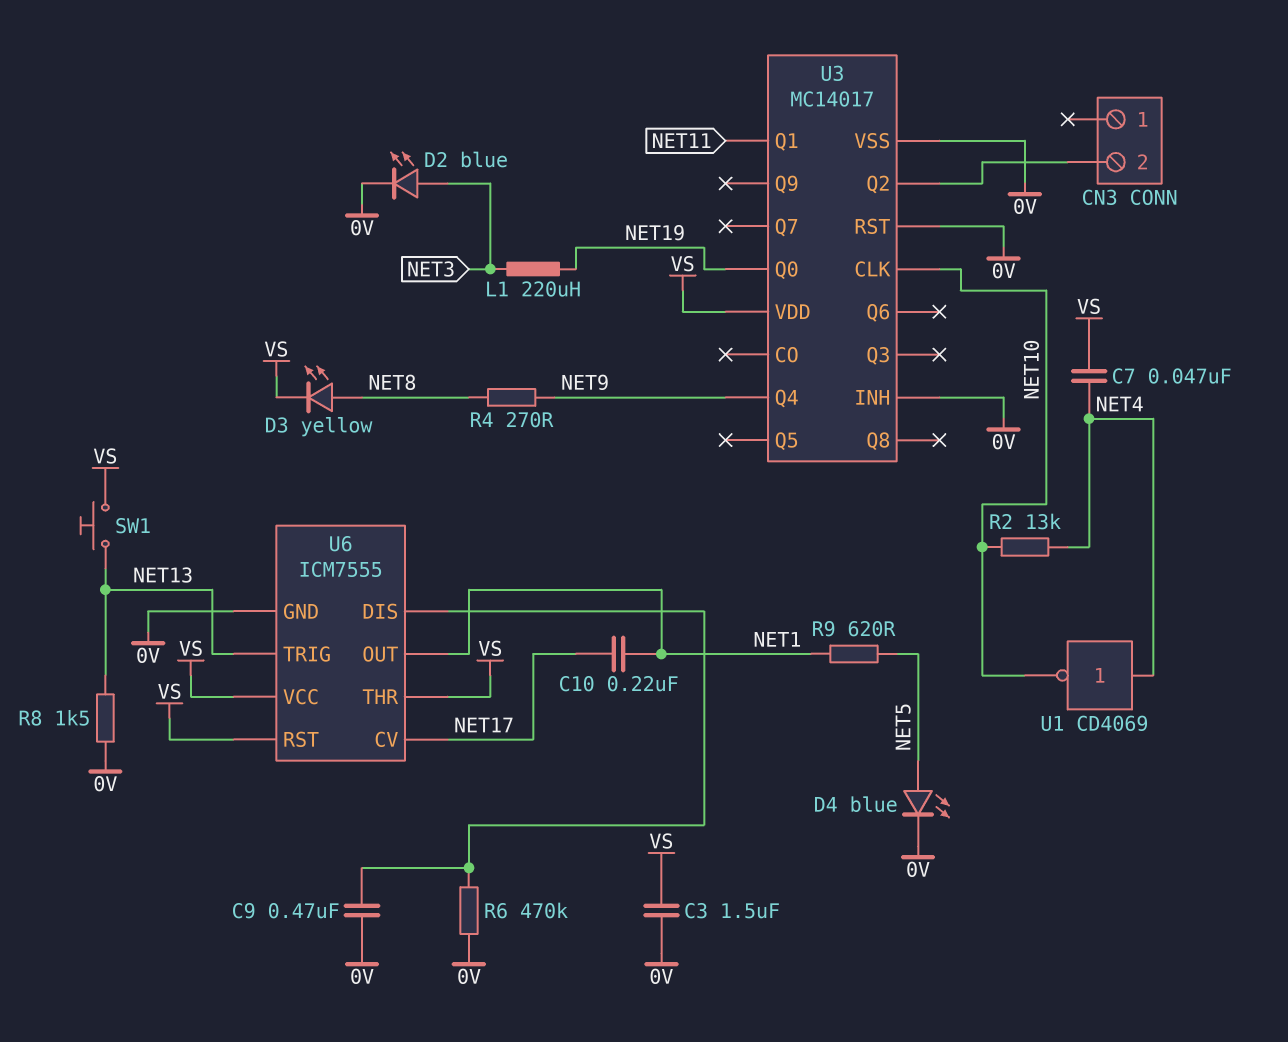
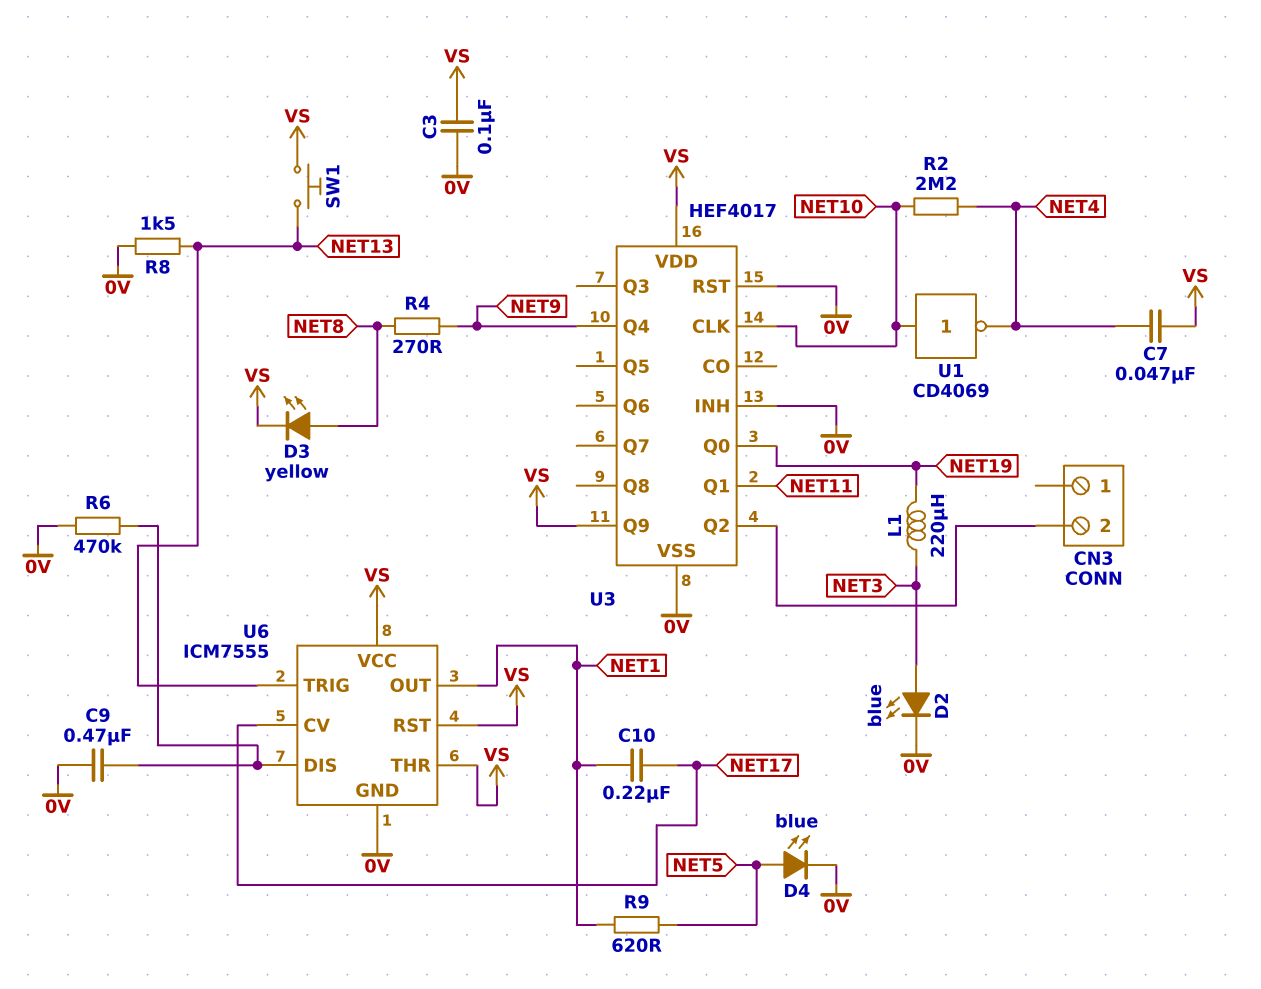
C3: 1.5uF (0V, VS) -> 100nF (0V, VS)
R2: 13k (NET4, NET10) -> 2.2M (NET4, NET10)
U1: NOT CD4069 (in NET4, out NET10) -> NOT CD4069 (in NET10, out NET4)
U3: MC14017 -> HEF4017
U3 pin Q9: none -> VS

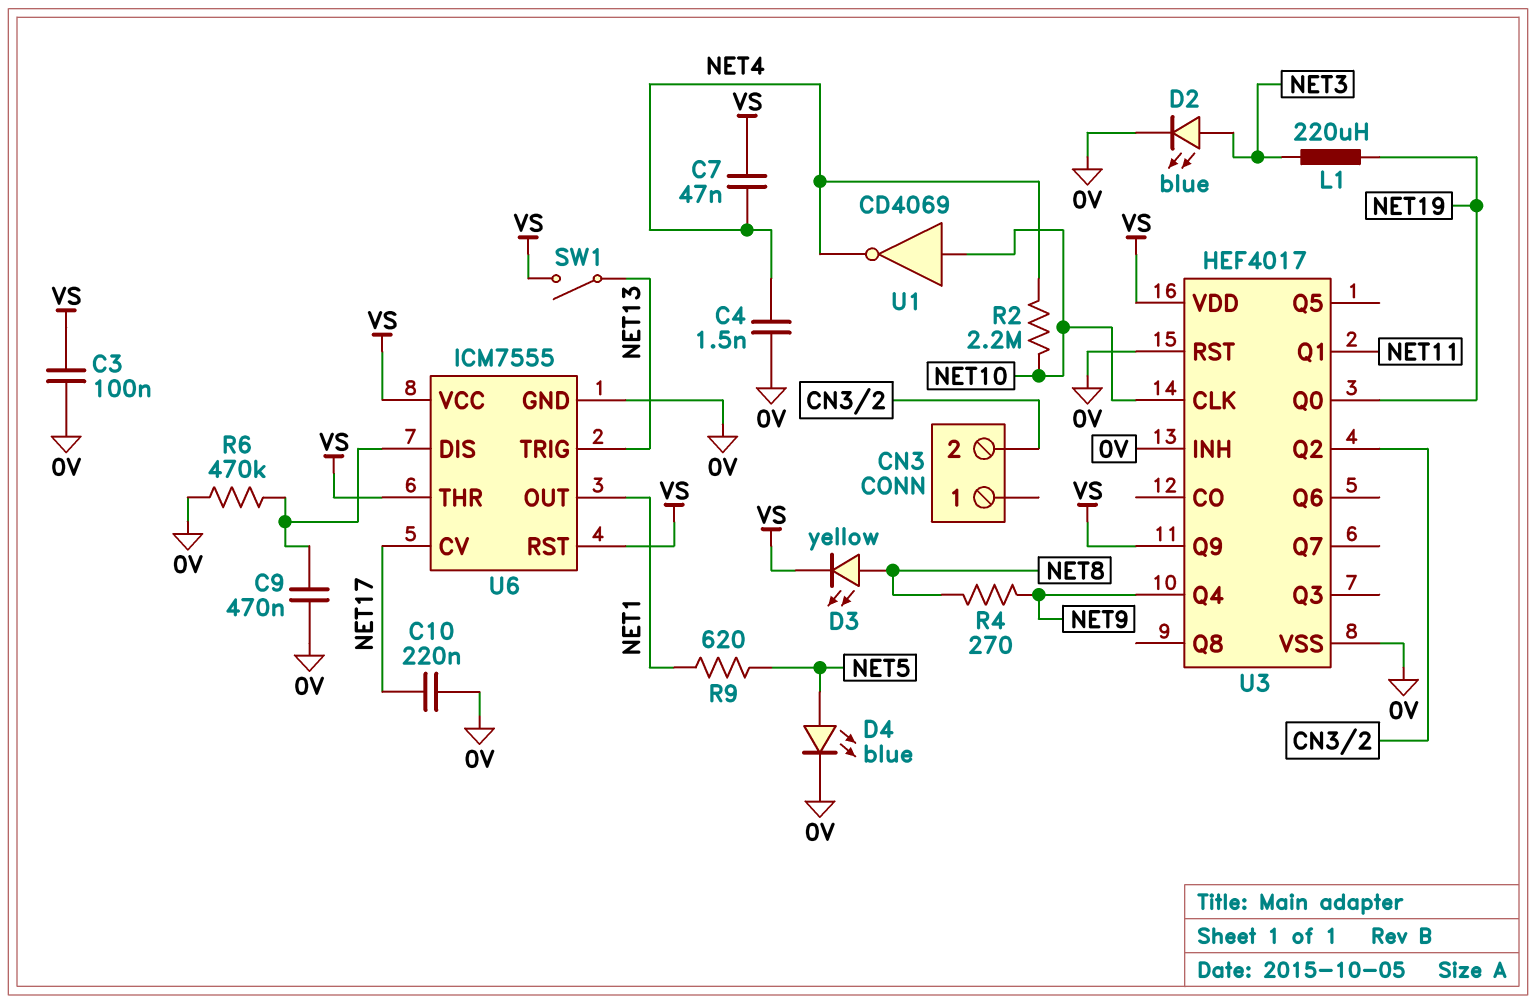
C4: none -> 1.5nF (0V, NET4)
C10: 220nF (NET1, NET17) -> 220nF (0V, NET17)
R8: 1.5k (0V, NET13) -> none
SW1: button (NET13, VS) -> switch (NET13, VS)

